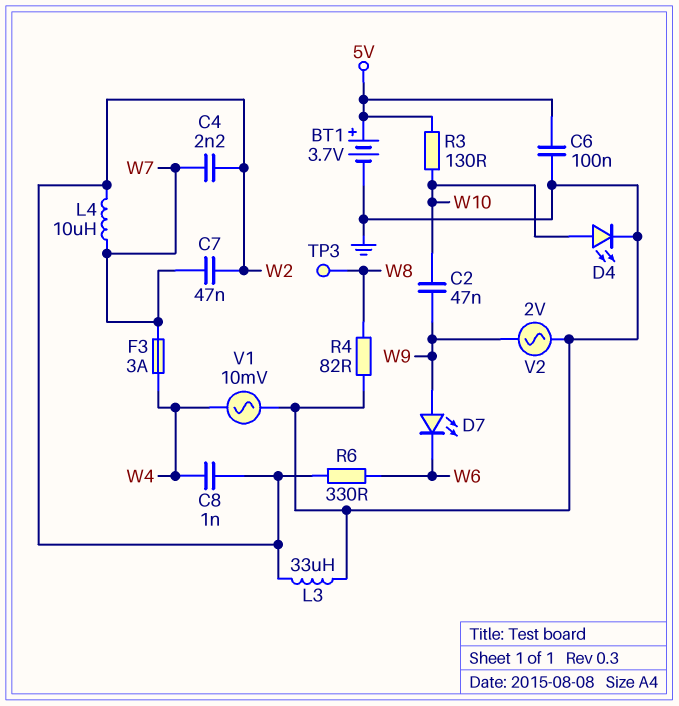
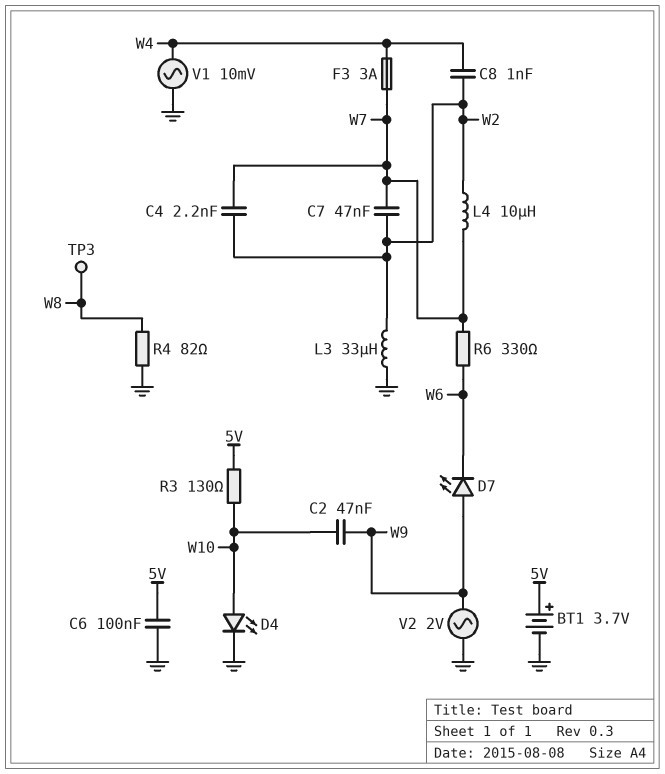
R6: 330 (W2, W6) -> 330 (W6, W7)

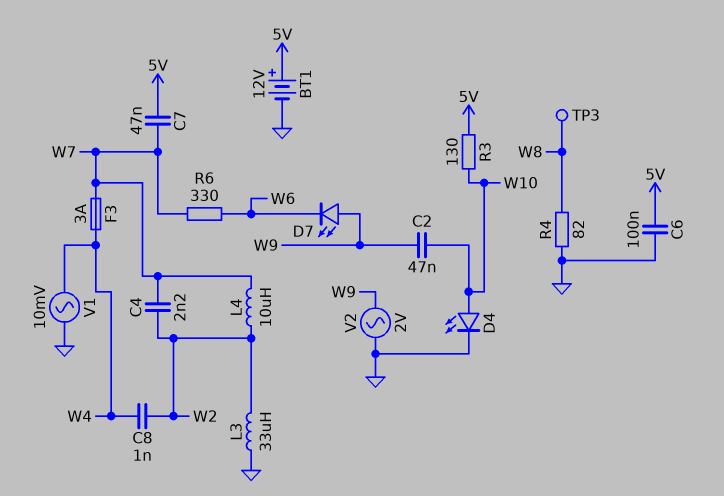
BT1: 3.7V (plus 5V, minus GND) -> 12V (plus 5V, minus GND)
C7: 47nF (W2, W7) -> 47nF (5V, W7)

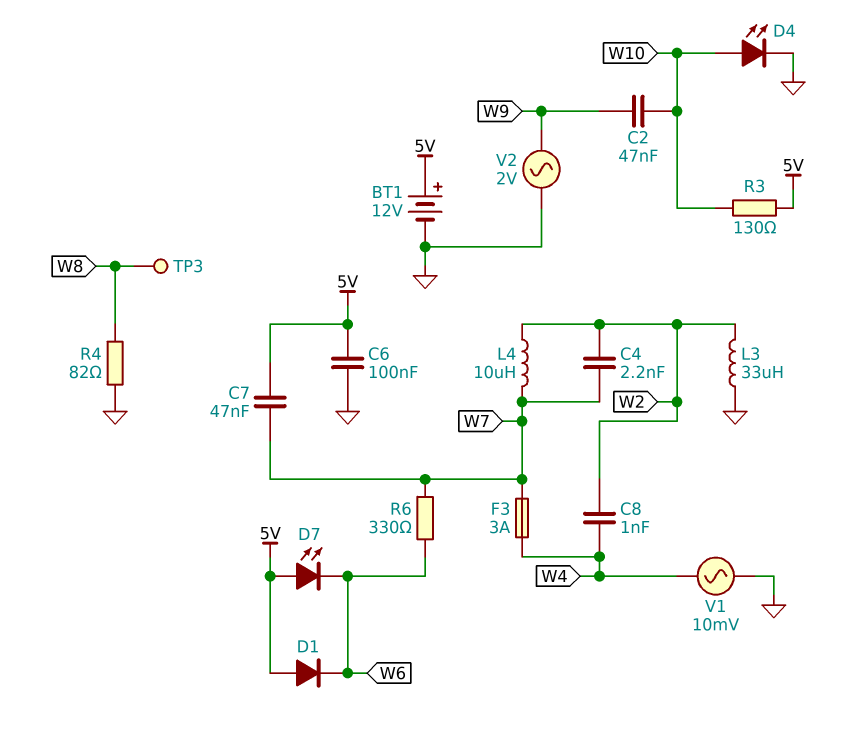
D1: none -> diode (A 5V, K W6)
D7: LED (A W9, K W6) -> LED (A 5V, K W6)

